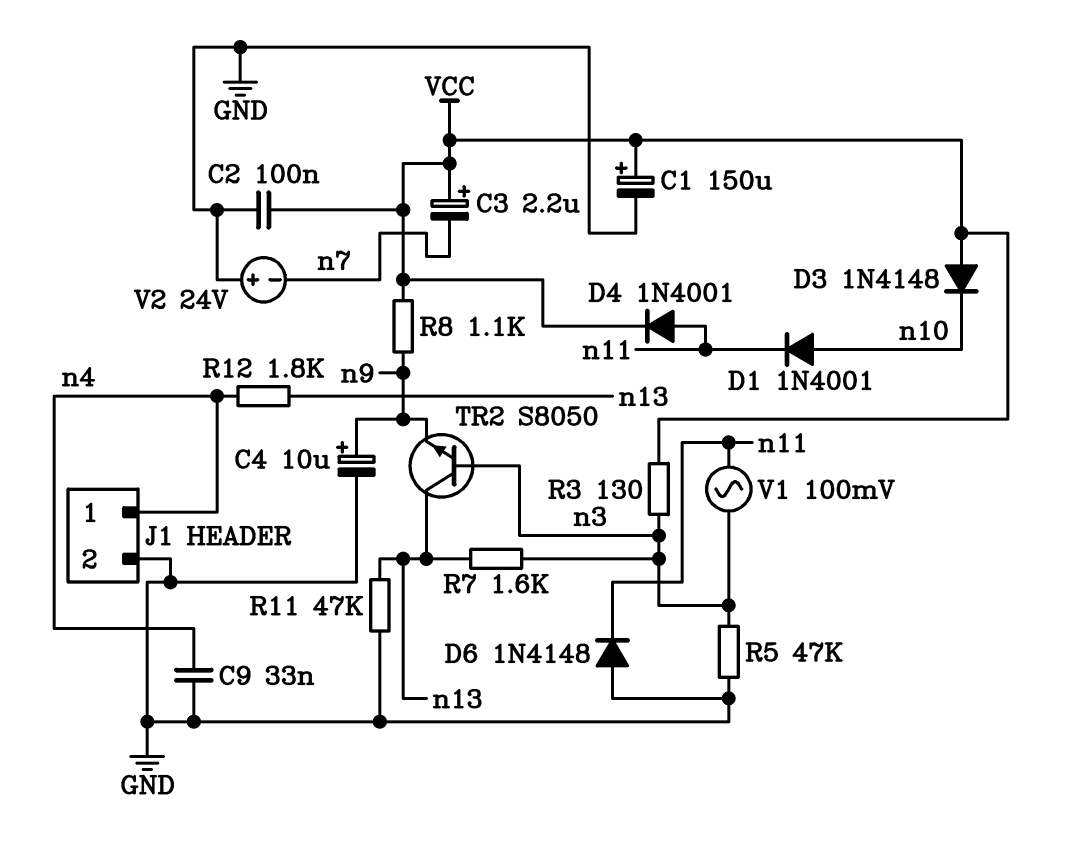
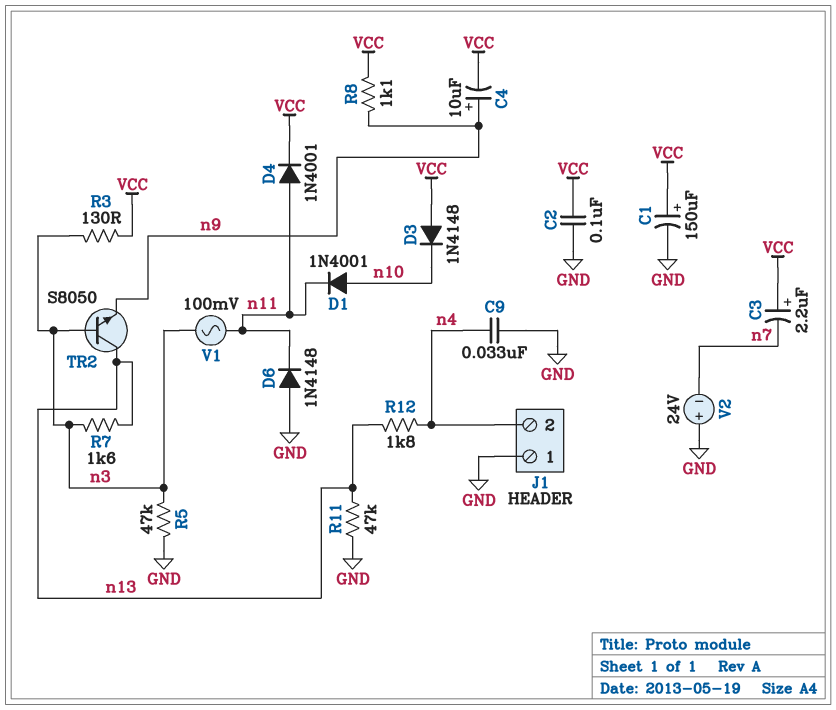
C4: 10uF (plus n9, minus GND) -> 10uF (plus n9, minus VCC)
J1 pin 1: n4 -> GND
J1 pin 2: GND -> n4

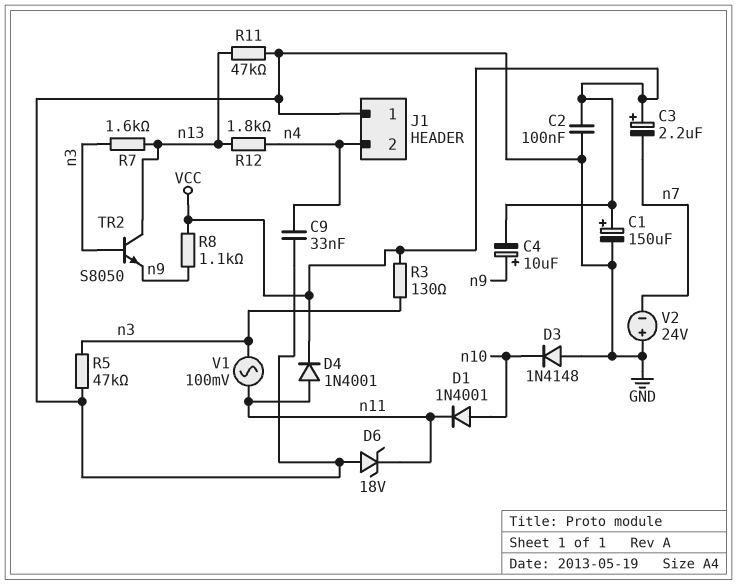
D3: diode 1N4148 (A VCC, K n10) -> diode 1N4148 (A GND, K n10)
D6: diode 1N4148 (A GND, K n11) -> zener 18V (A GND, K n11)

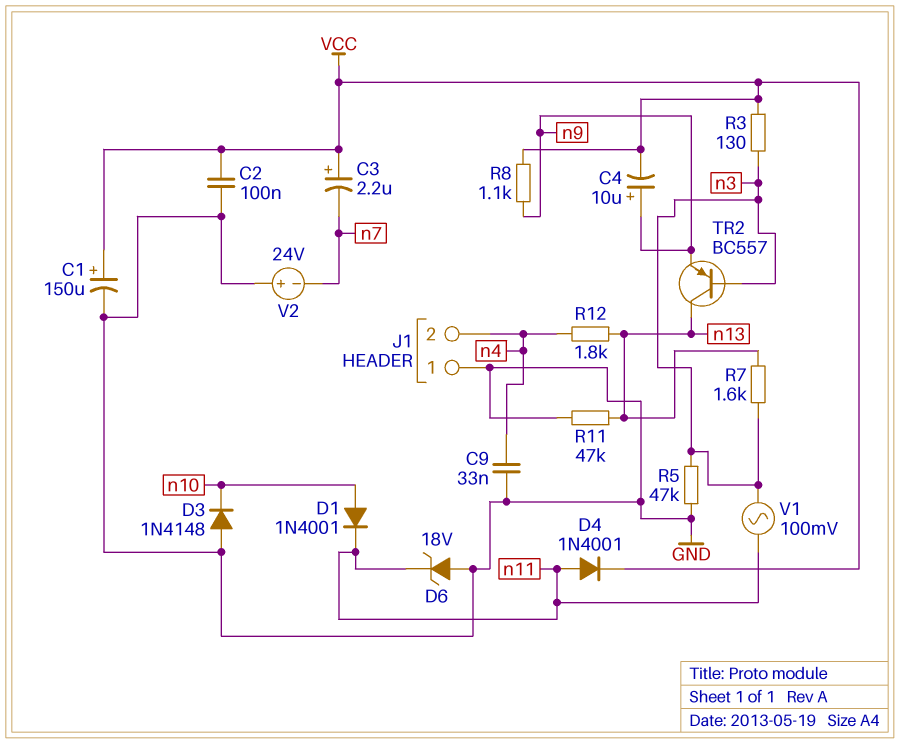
TR2: NPN S8050 (B n3, C n13, E n9) -> PNP BC557 (B n3, C n13, E n9)

